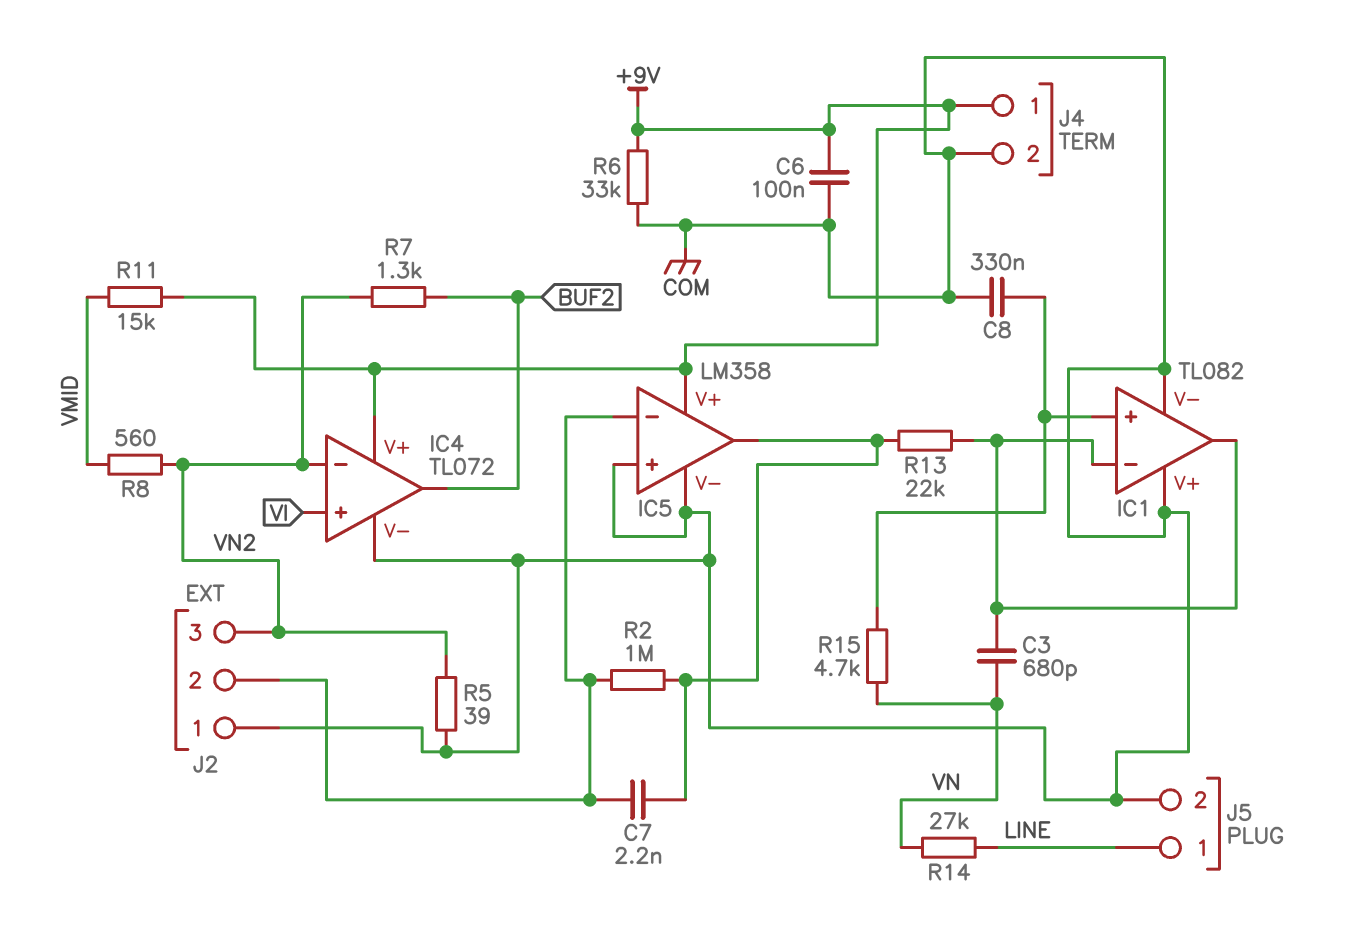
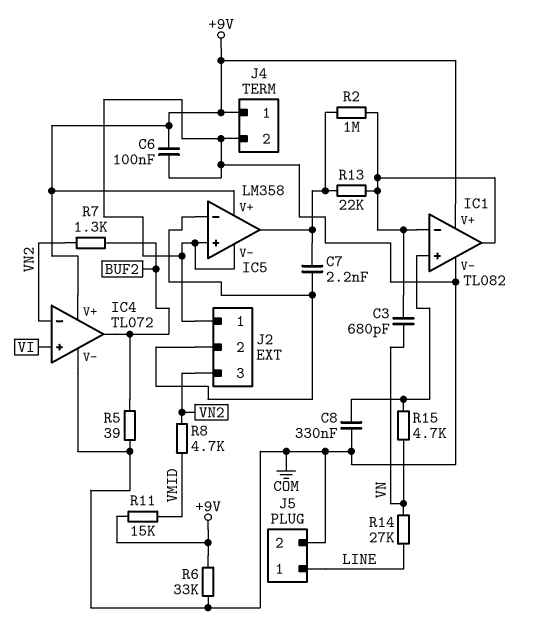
IC1 pin V+: COM -> +9V
R2: 1M (IC5/in-, IC5/out) -> 1M (IC1/in-, IC5/out)
R5: 39 (COM, VN2) -> 39 (BUF2, COM)
R8: 560 (VMID, VN2) -> 4.7k (VMID, VN2)

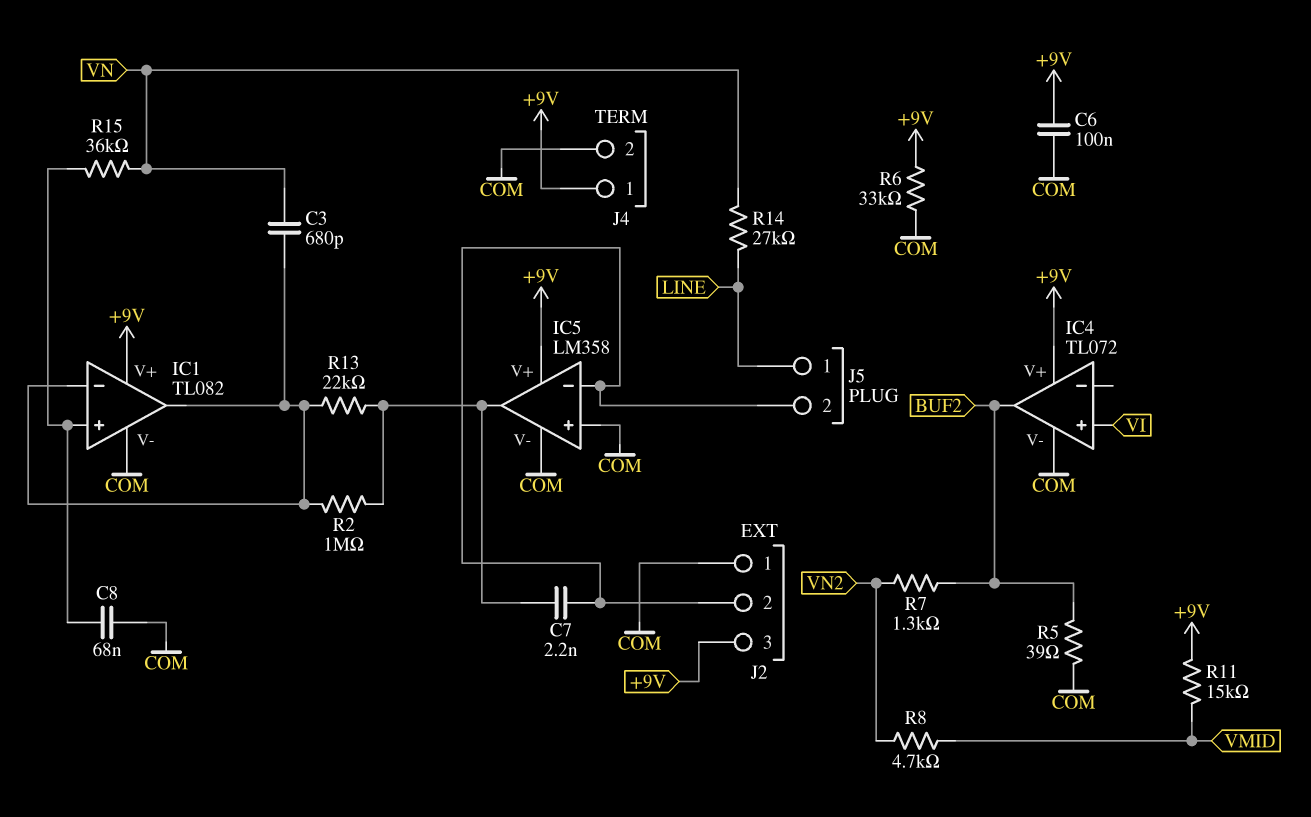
C8: 330nF (COM, IC1/in+) -> 68nF (COM, IC1/in+)
IC4 pin in-: VN2 -> none
J2 pin 3: VN2 -> +9V
J5 pin 2: COM -> IC5/in-
R15: 4.7k (IC1/in+, VN) -> 36k (IC1/in+, VN)

